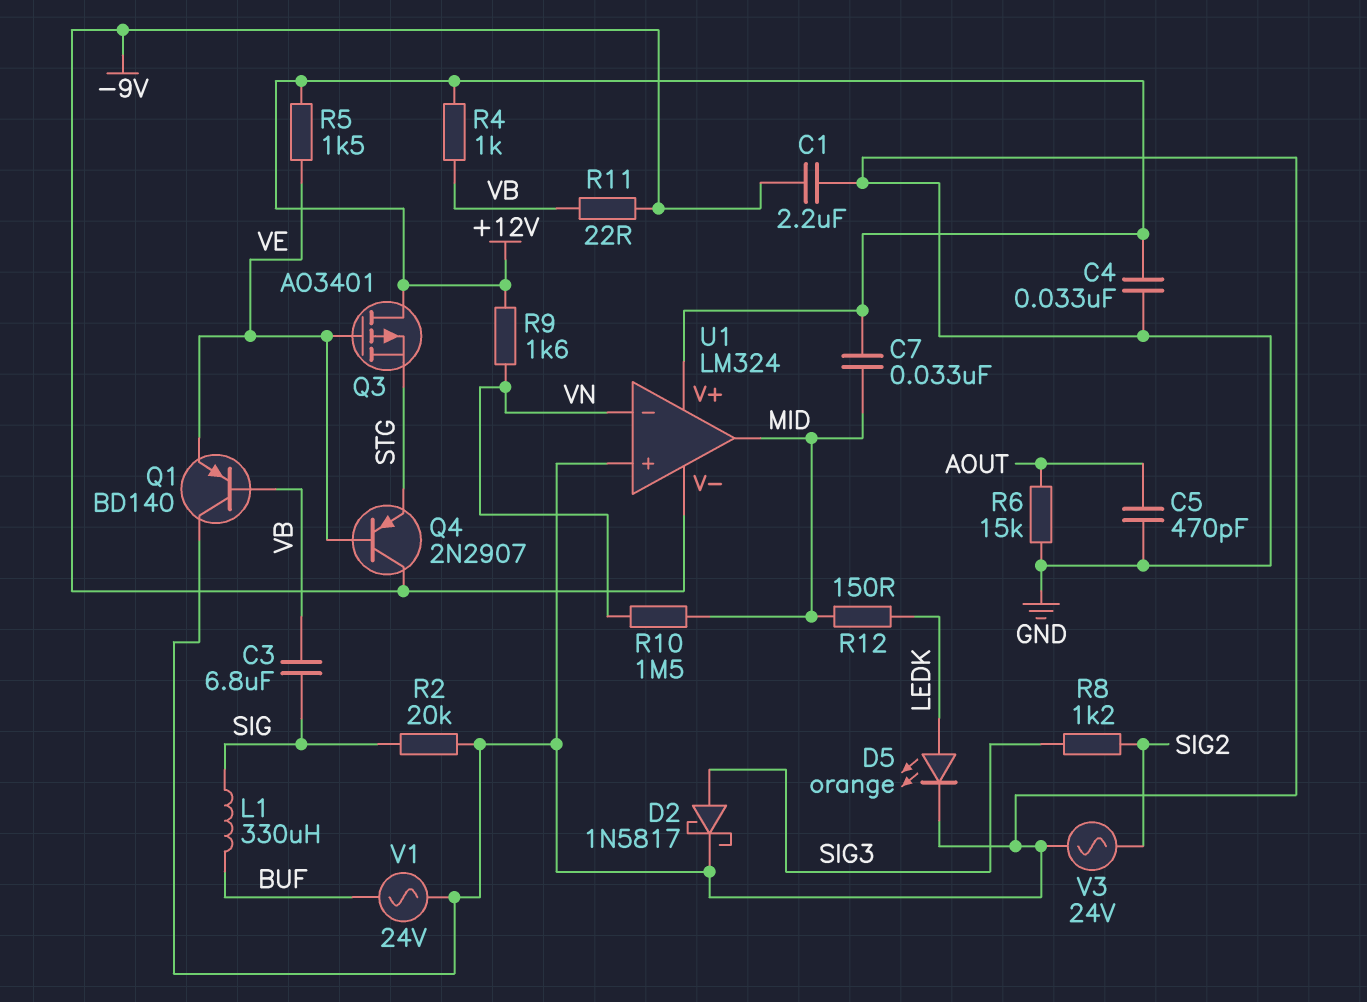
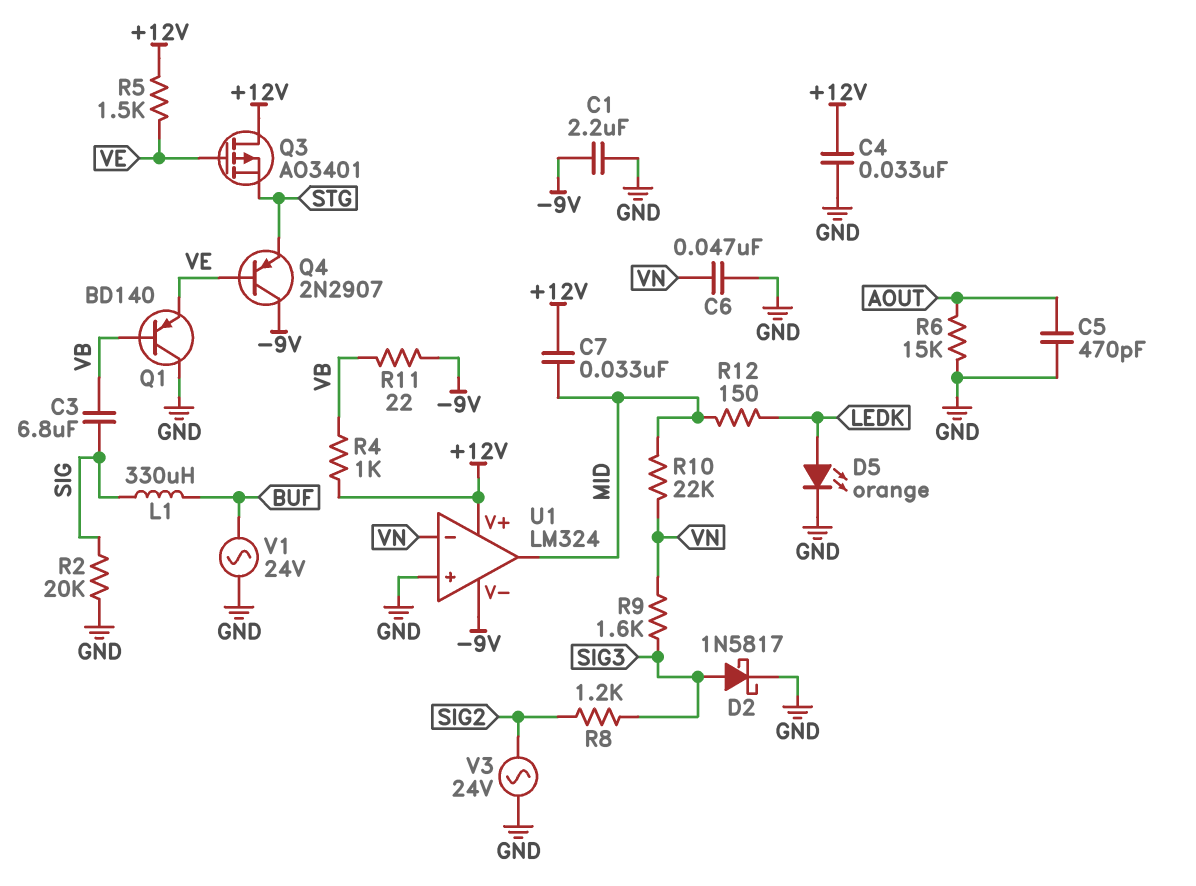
C6: none -> 47nF (GND, VN)
R9: 1.6k (+12V, VN) -> 1.6k (SIG3, VN)
R10: 1.5M (MID, VN) -> 22k (MID, VN)

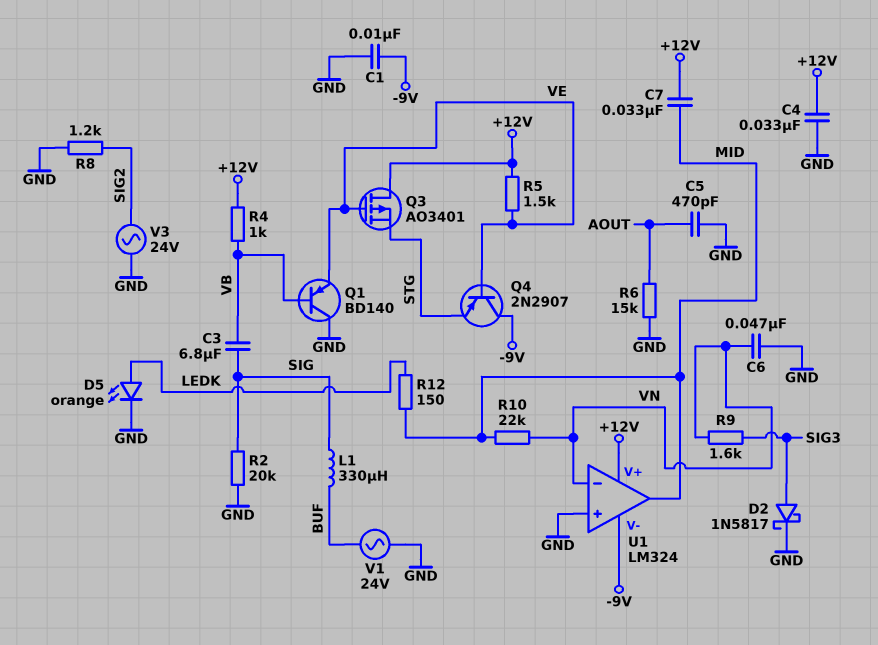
C1: 2.2uF (-9V, GND) -> 10nF (-9V, GND)
R8: 1.2k (SIG2, SIG3) -> 1.2k (GND, SIG2)
R11: 22 (-9V, VB) -> none

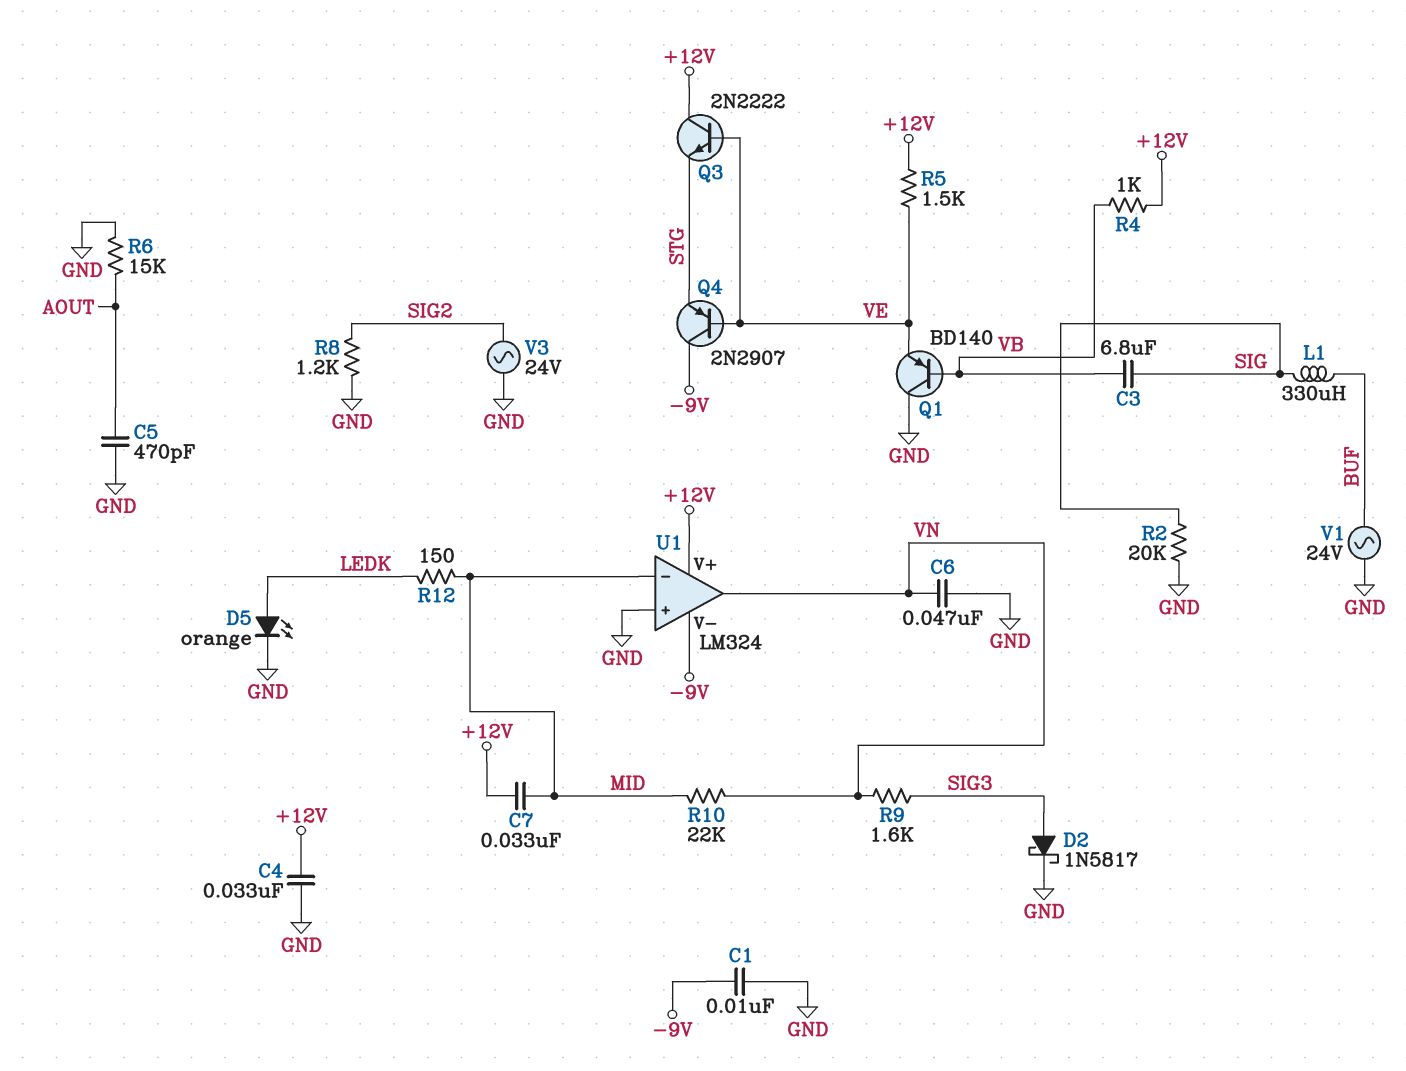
Q3: PMOS AO3401 (G VE, D +12V, S STG) -> NPN 2N2222 (B VE, C +12V, E STG)
U1 pin in-: VN -> MID
U1 pin out: MID -> VN

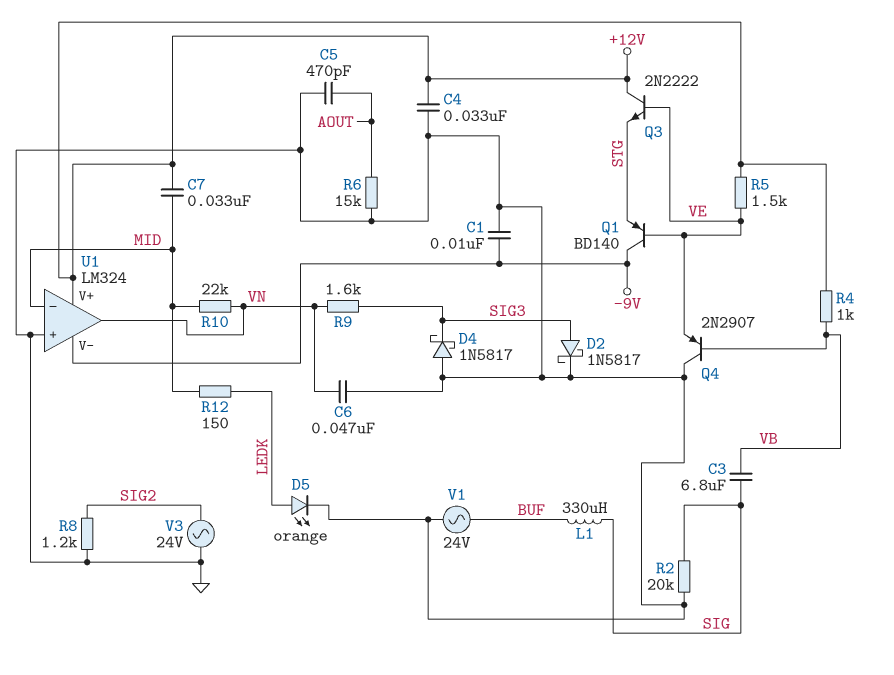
D4: none -> schottky 1N5817 (A GND, K SIG3)
Q1: PNP BD140 (B VB, C GND, E VE) -> PNP BD140 (B VE, C -9V, E STG)
Q4: PNP 2N2907 (B VE, C -9V, E STG) -> PNP 2N2907 (B VB, C GND, E VE)

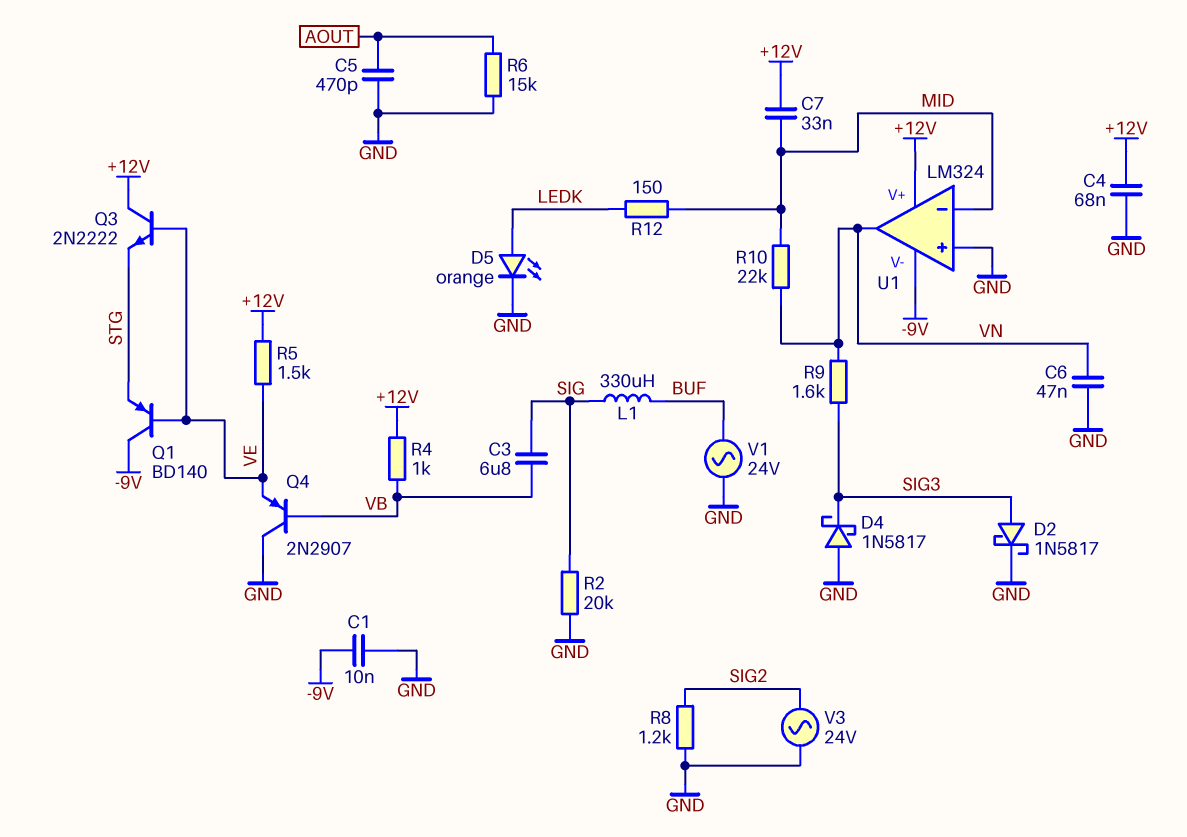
C4: 33nF (+12V, GND) -> 68nF (+12V, GND)

